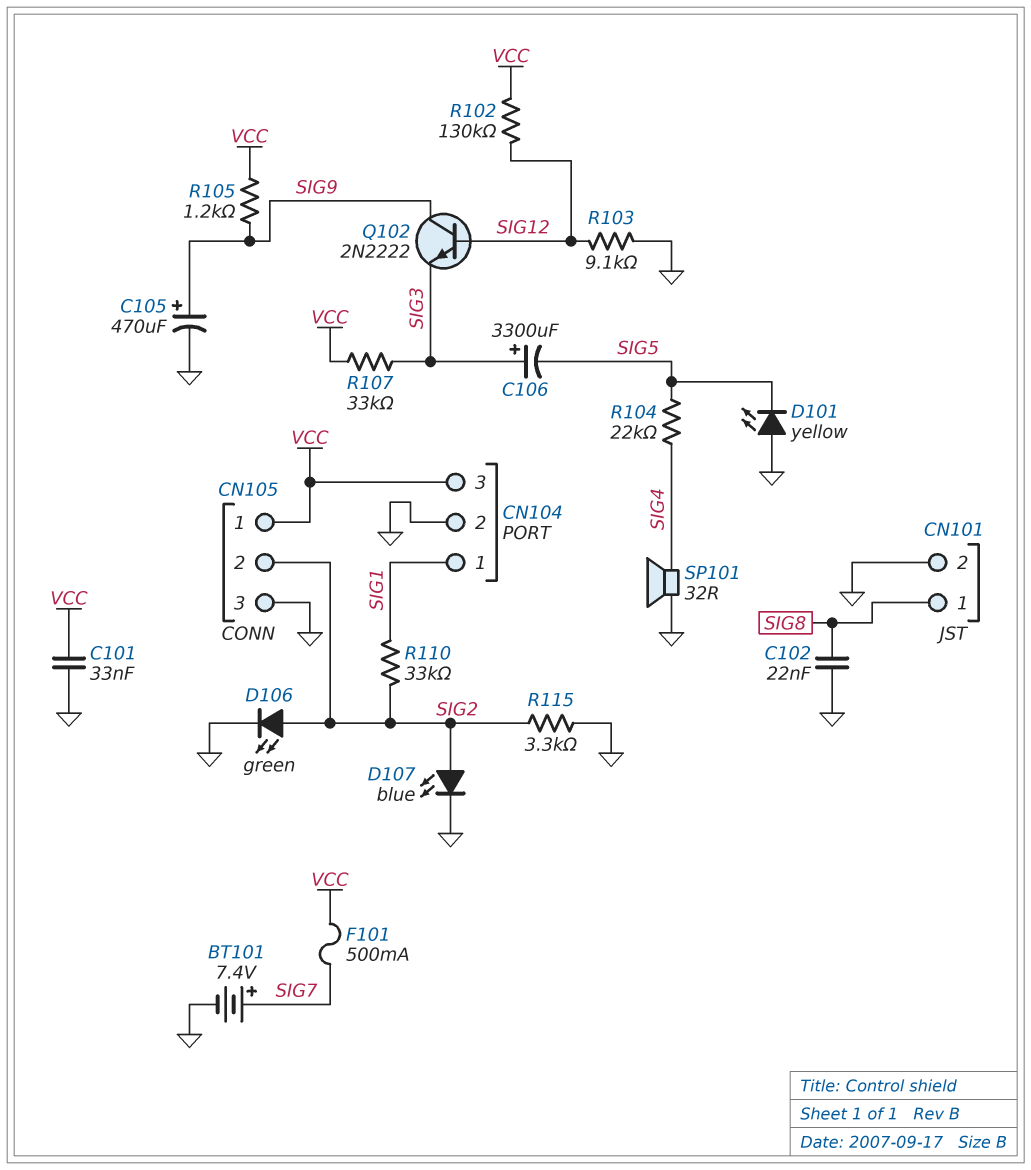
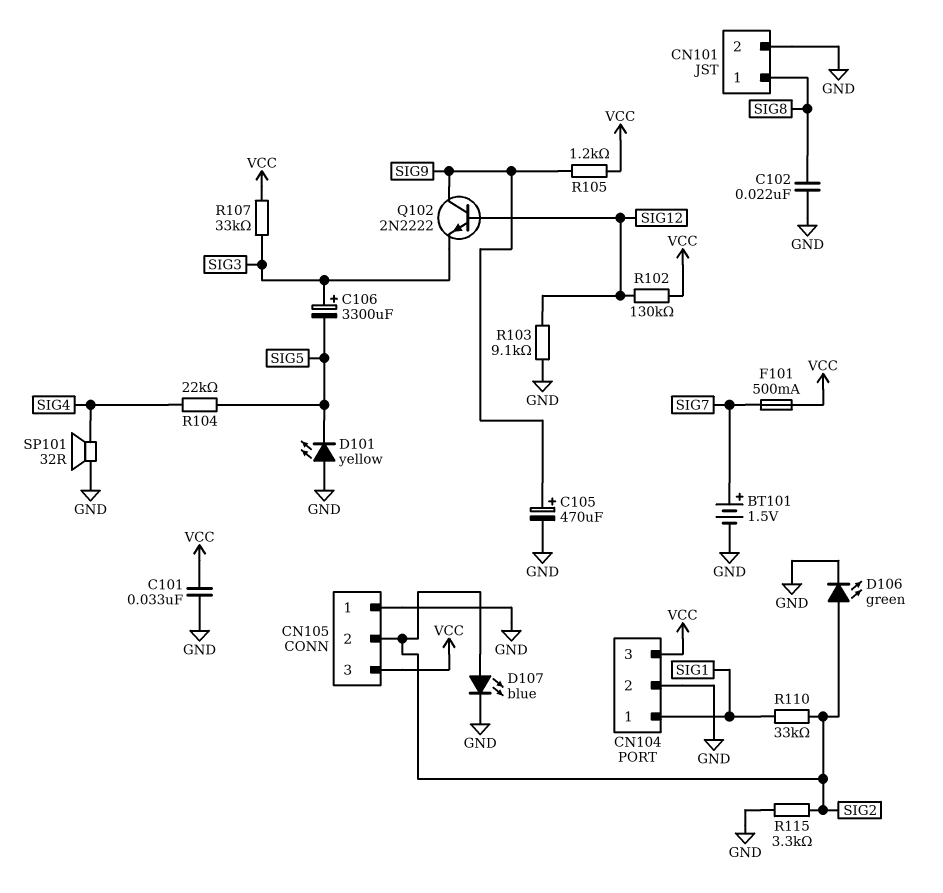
BT101: 7.4V (plus SIG7, minus GND) -> 1.5V (plus SIG7, minus GND)
CN105 pin 1: VCC -> GND
CN105 pin 3: GND -> VCC

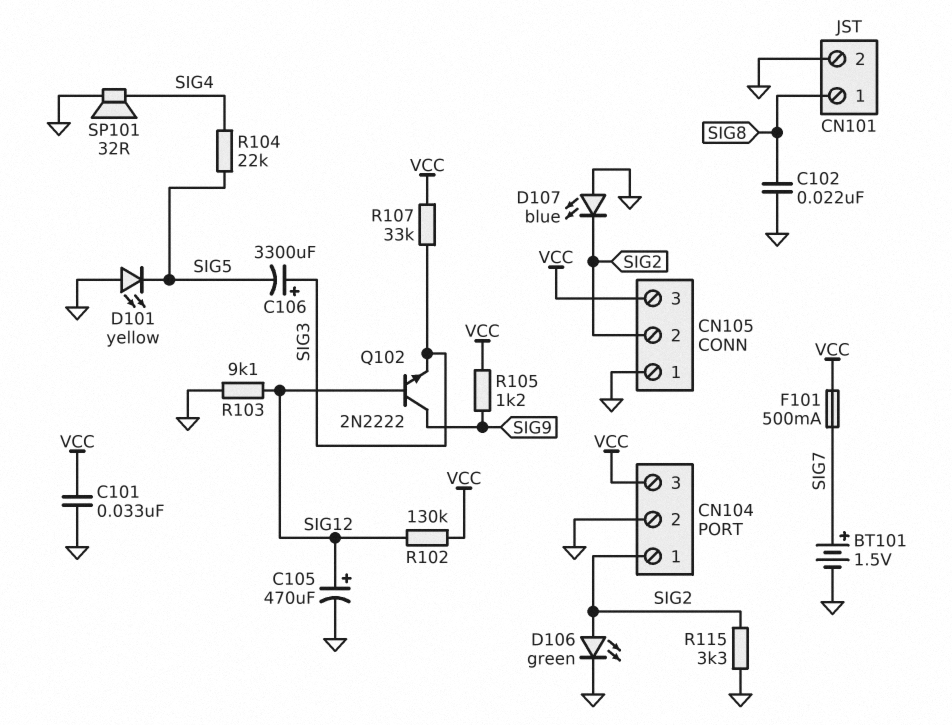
C105: 470uF (plus SIG9, minus GND) -> 470uF (plus SIG12, minus GND)
CN104 pin 1: SIG1 -> SIG2
D107: LED blue (A SIG2, K GND) -> LED blue (A GND, K SIG2)
R110: 33k (SIG1, SIG2) -> none

